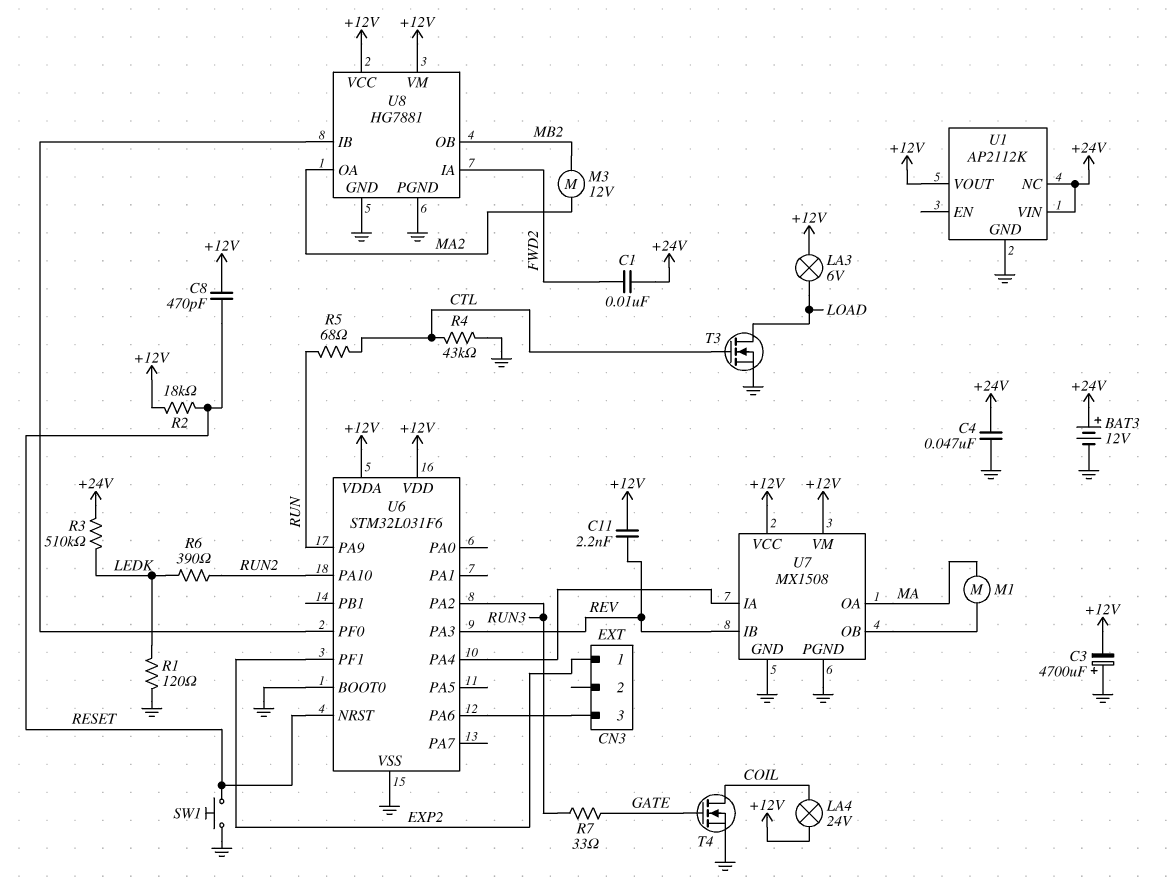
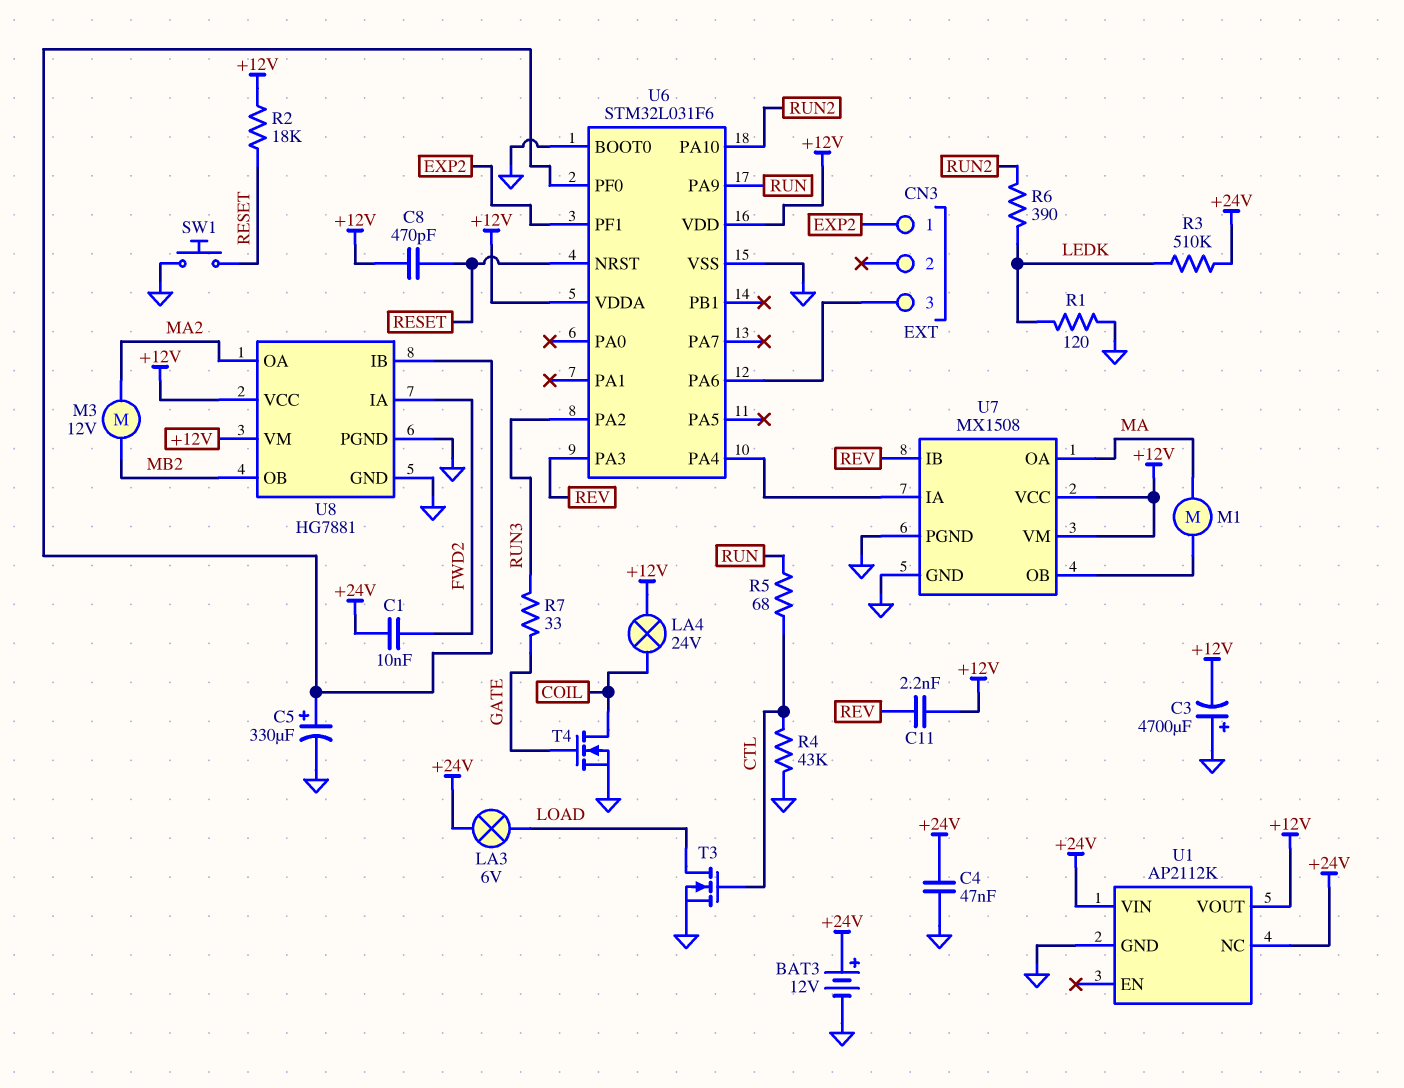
C5: none -> 330uF (plus U6/PF0, minus GND)
LA3: lamp 6V (+12V, LOAD) -> lamp 6V (+24V, LOAD)

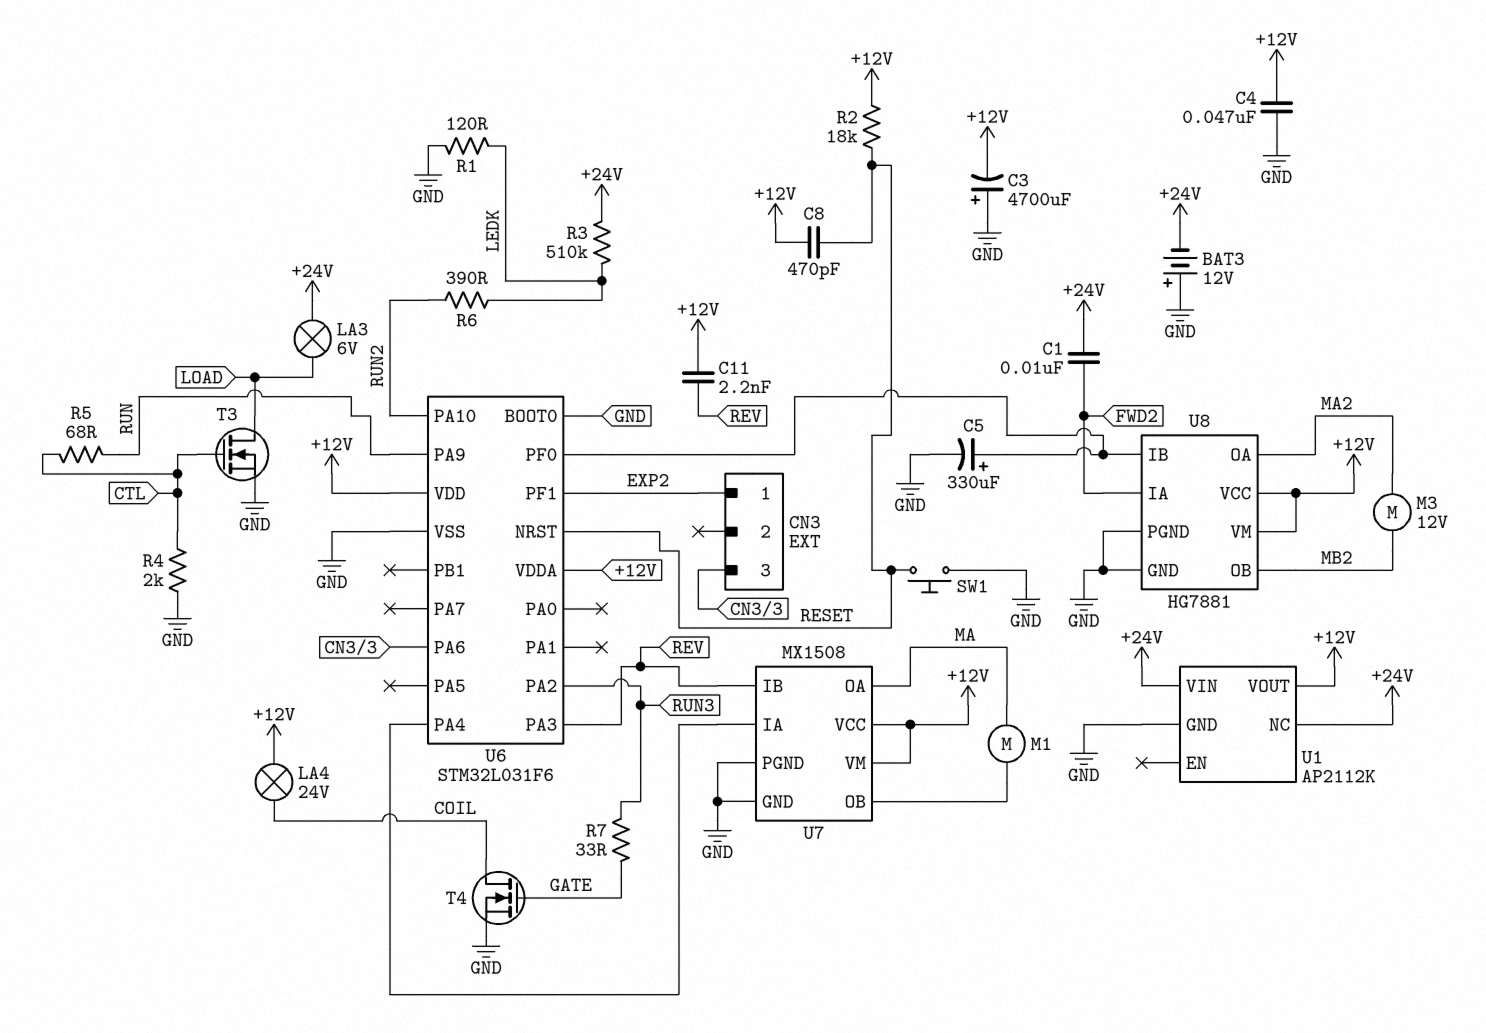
BAT3: 12V (plus +24V, minus GND) -> 12V (plus GND, minus +24V)
C4: 47nF (+24V, GND) -> 47nF (+12V, GND)
R4: 43k (CTL, GND) -> 2k (CTL, GND)

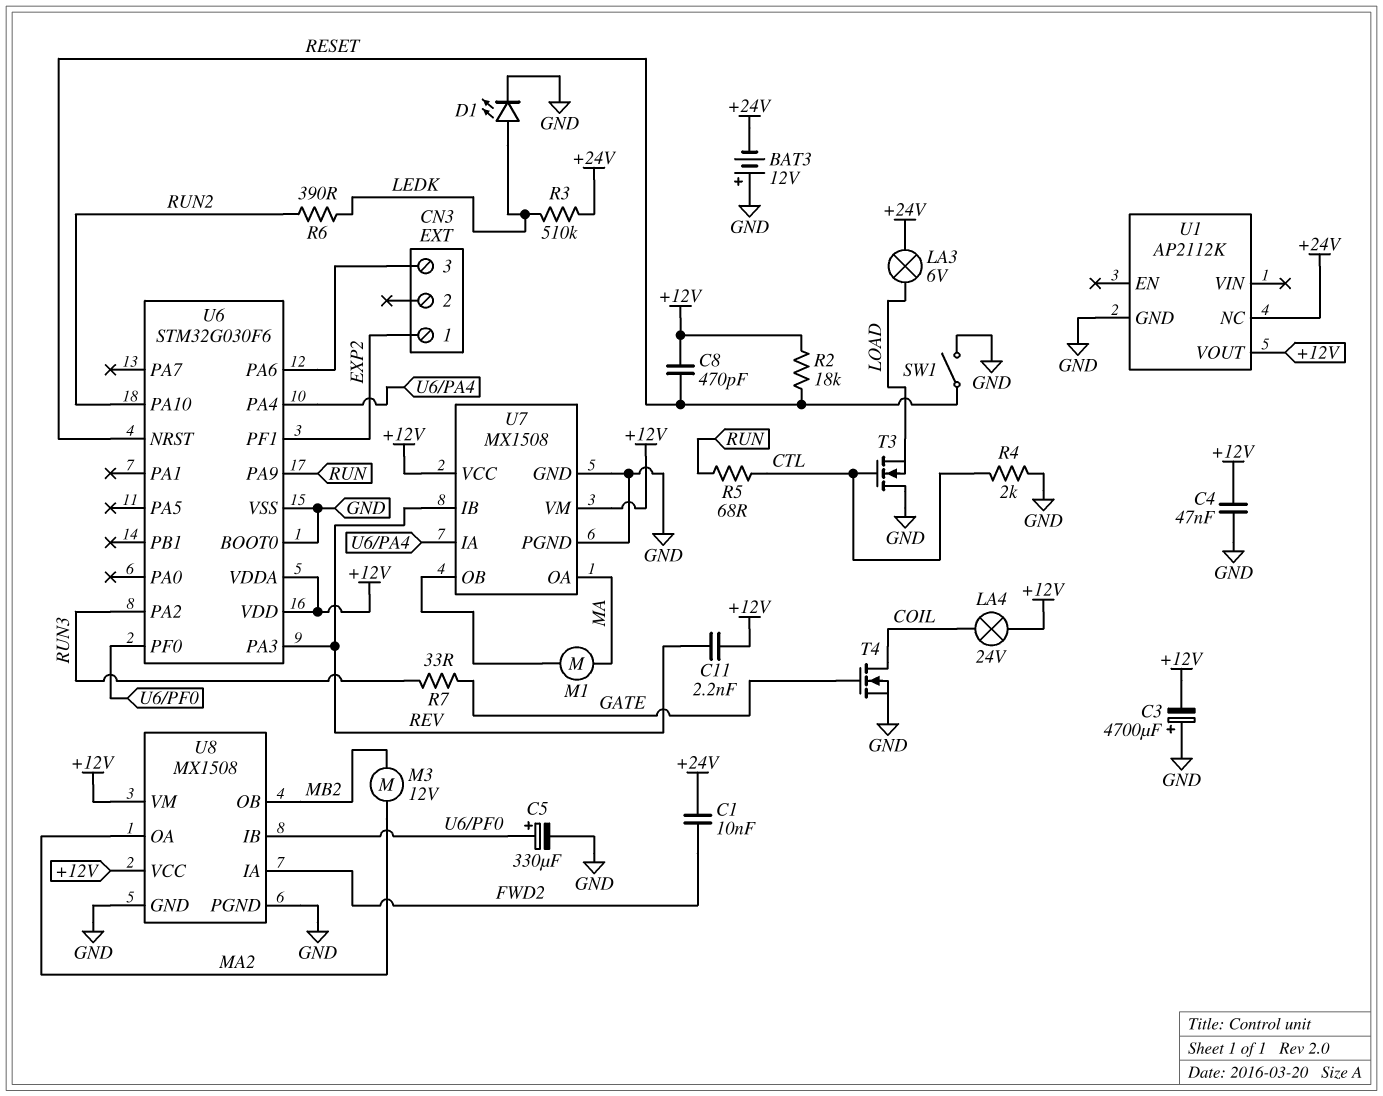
D1: none -> LED (A LEDK, K GND)
R1: 120 (GND, LEDK) -> none
SW1: button (GND, RESET) -> switch (GND, RESET)
T3: NMOS (G CTL, D LOAD, S GND) -> NMOS (G CTL, D GND, S LOAD)
U1 pin VIN: +24V -> none
U6: STM32L031F6 -> STM32G030F6
U8: HG7881 -> MX1508

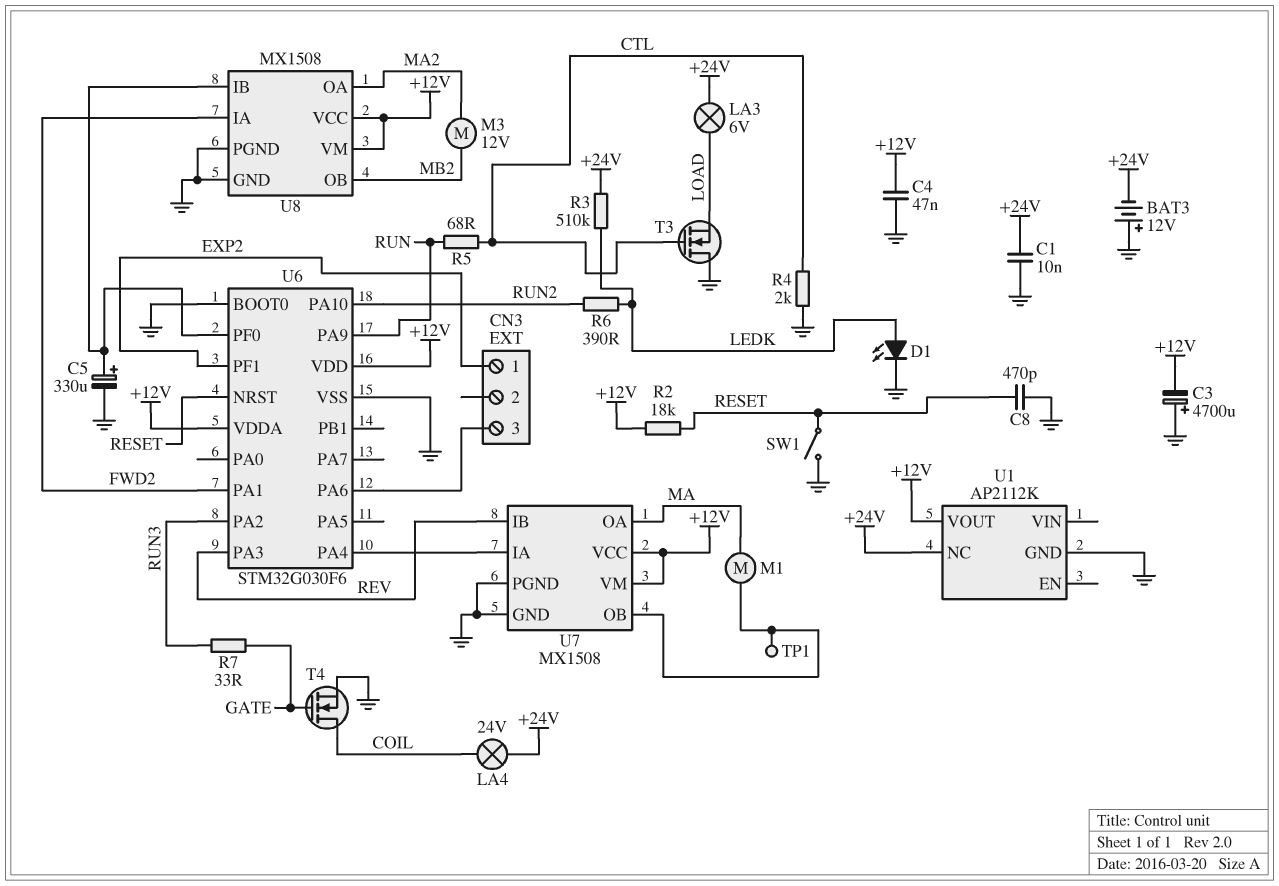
C1: 10nF (+24V, FWD2) -> 10nF (+24V, GND)
C8: 470pF (+12V, RESET) -> 470pF (GND, RESET)
C11: 2.2nF (+12V, REV) -> none
LA4: lamp 24V (+12V, COIL) -> lamp 24V (+24V, COIL)
TP1: none -> test point (U7/OB)
U6 pin PA1: none -> FWD2

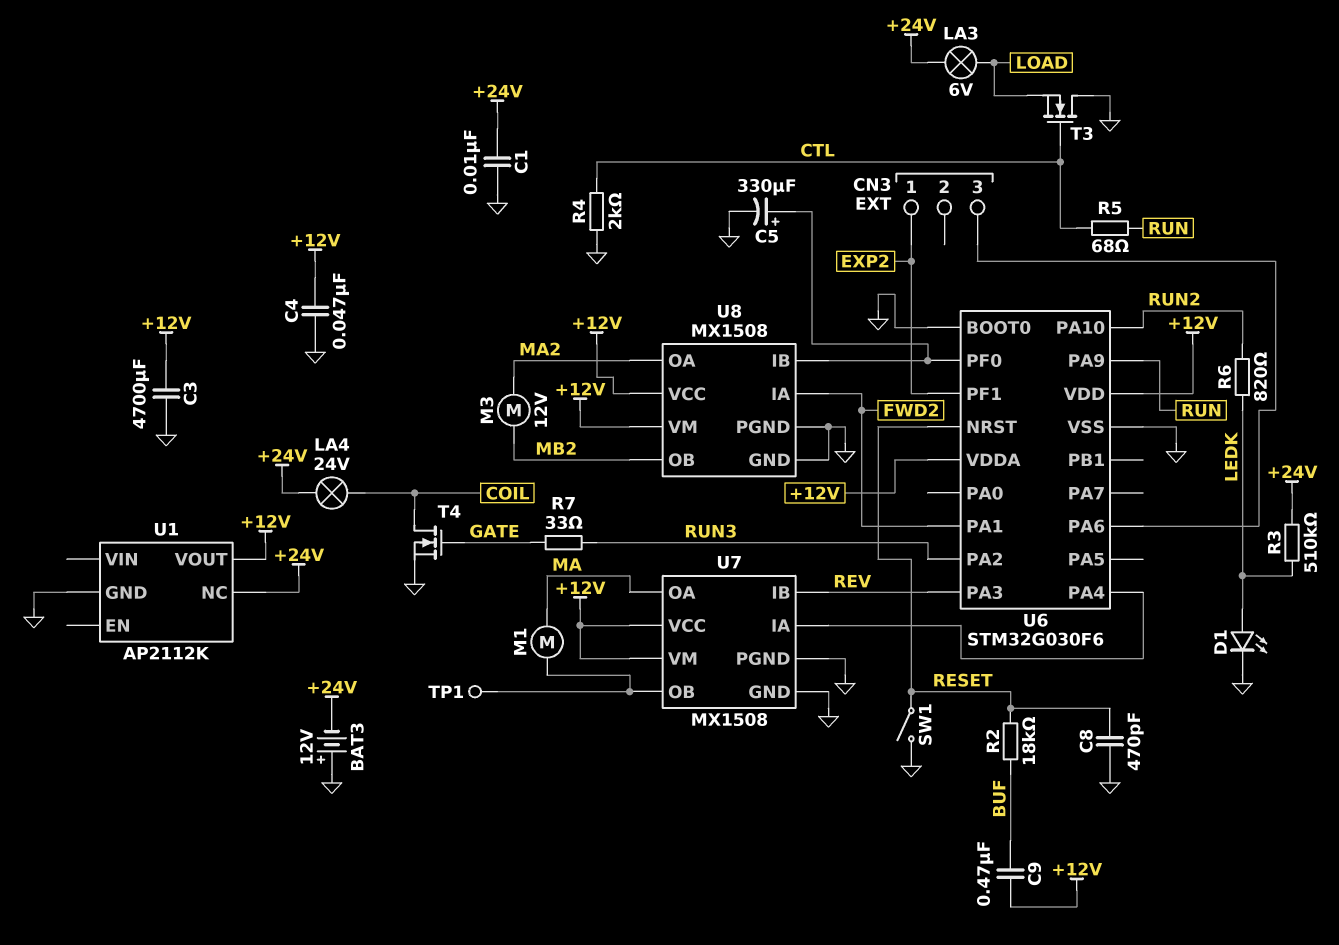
C3: 4700uF (plus GND, minus +12V) -> 4700uF (+12V, GND)
C9: none -> 470nF (+12V, BUF)
R2: 18k (+12V, RESET) -> 18k (BUF, RESET)
R6: 390 (LEDK, RUN2) -> 820 (LEDK, RUN2)

